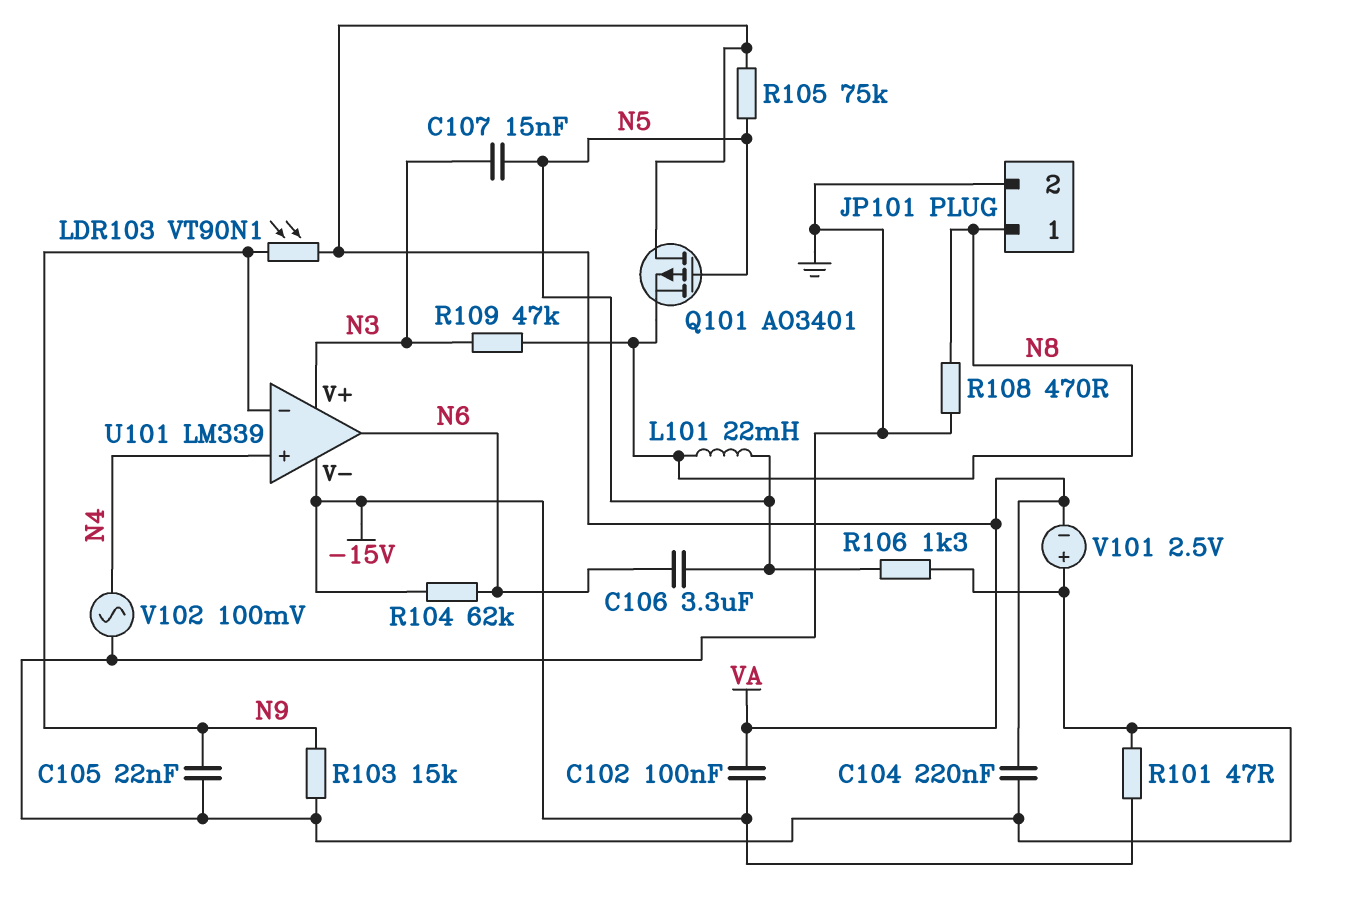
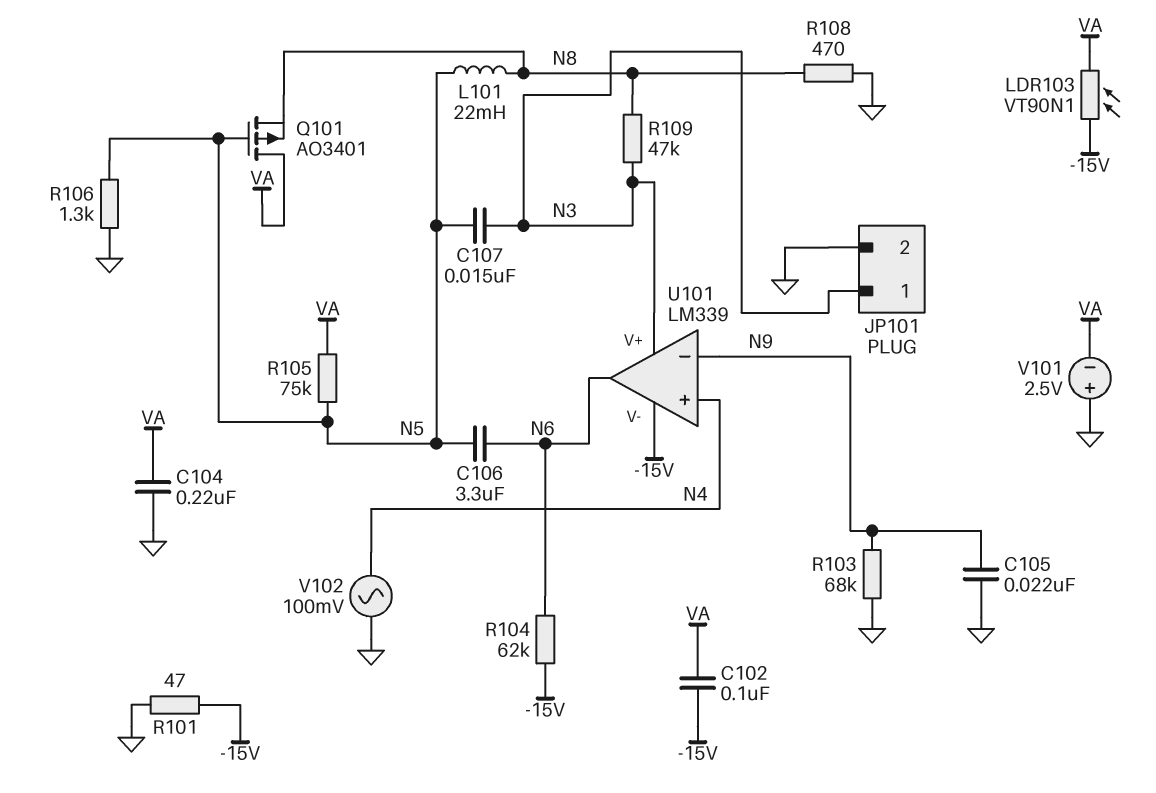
JP101 pin 1: N8 -> N3
LDR103: VT90N1 (N9, VA) -> VT90N1 (-15V, VA)
R103: 15k (GND, N9) -> 68k (GND, N9)

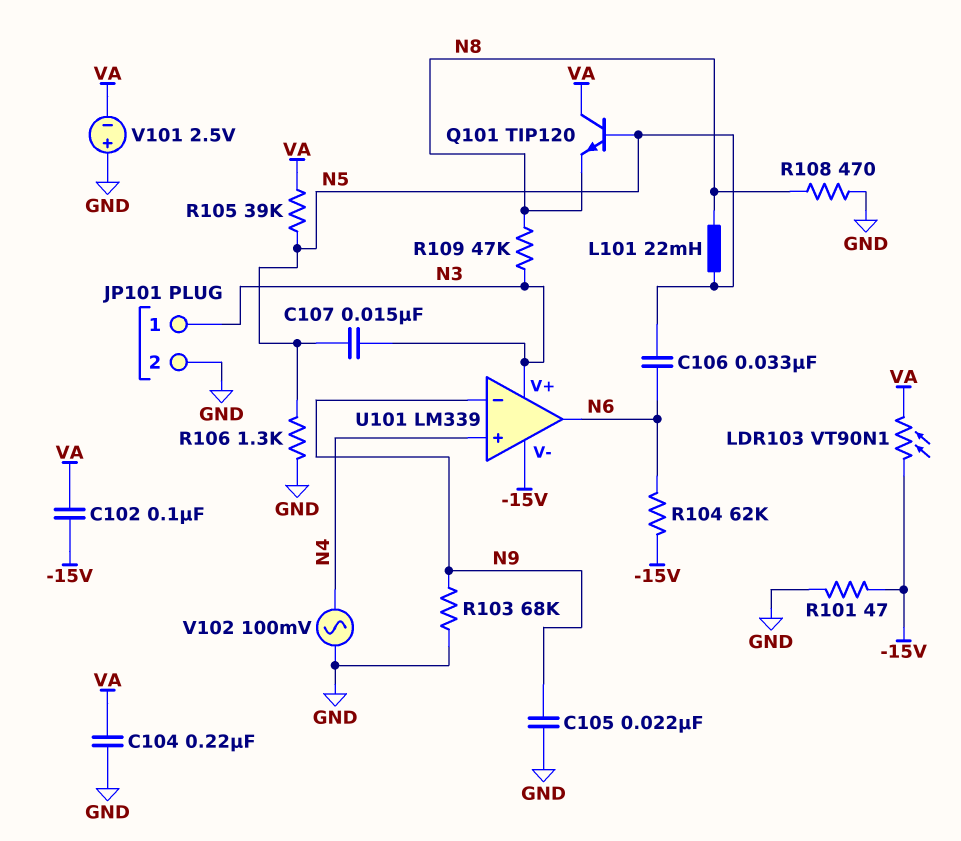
C106: 3.3uF (N5, N6) -> 33nF (N5, N6)
Q101: PMOS AO3401 (G N5, D VA, S N8) -> NPN TIP120 (B N5, C VA, E N8)
R105: 75k (N5, VA) -> 39k (N5, VA)

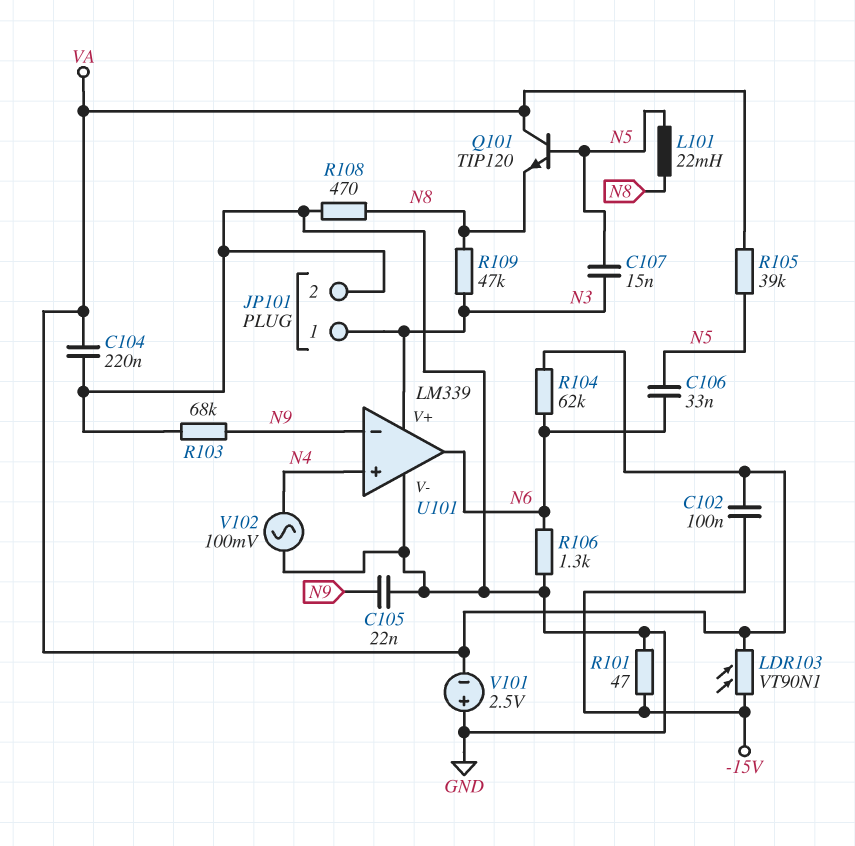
R104: 62k (-15V, N6) -> 62k (N6, VA)
R106: 1.3k (GND, N5) -> 1.3k (GND, N6)
U101 pin V-: -15V -> GND

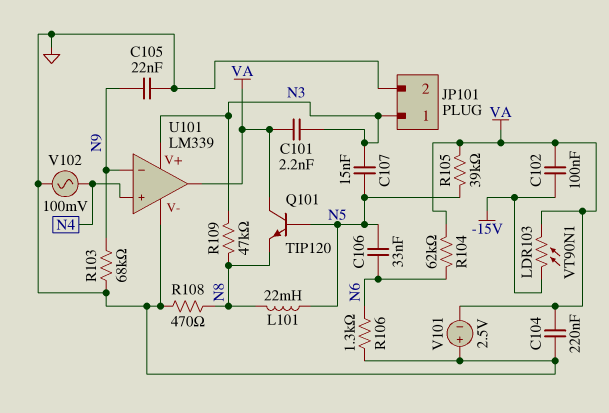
C101: none -> 2.2nF (N3, VA)
R101: 47 (-15V, GND) -> none
U101 pin out: N6 -> VA

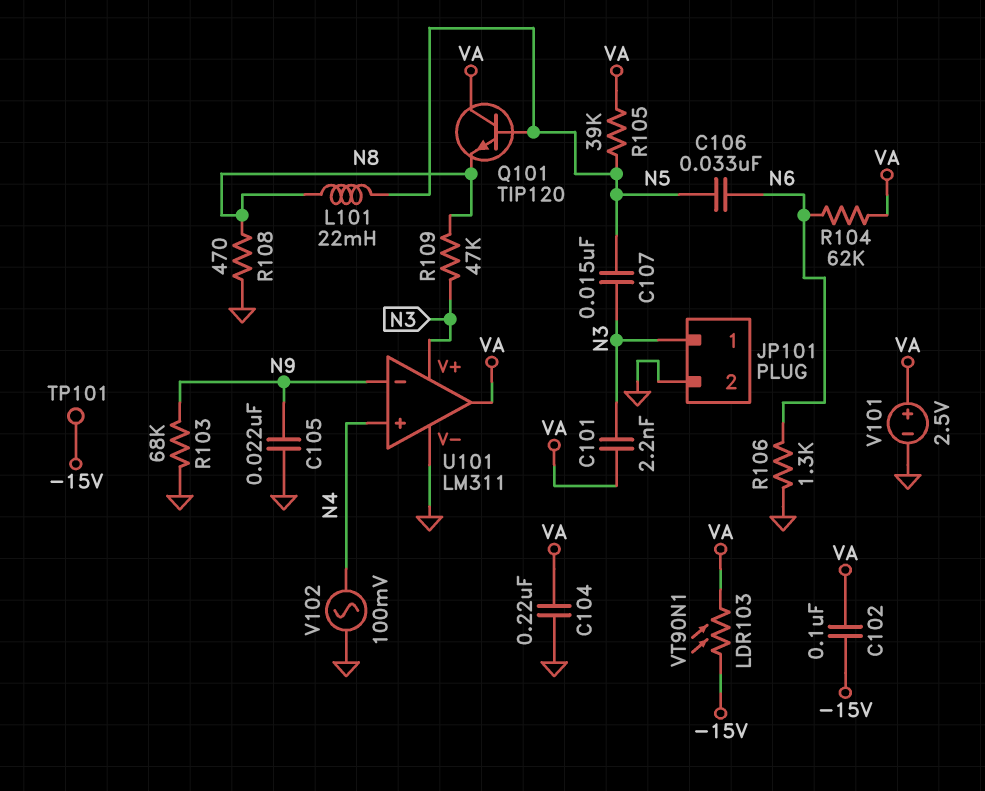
TP101: none -> test point (-15V)
U101: LM339 -> LM311
V101: 2.5V (plus GND, minus VA) -> 2.5V (plus VA, minus GND)

